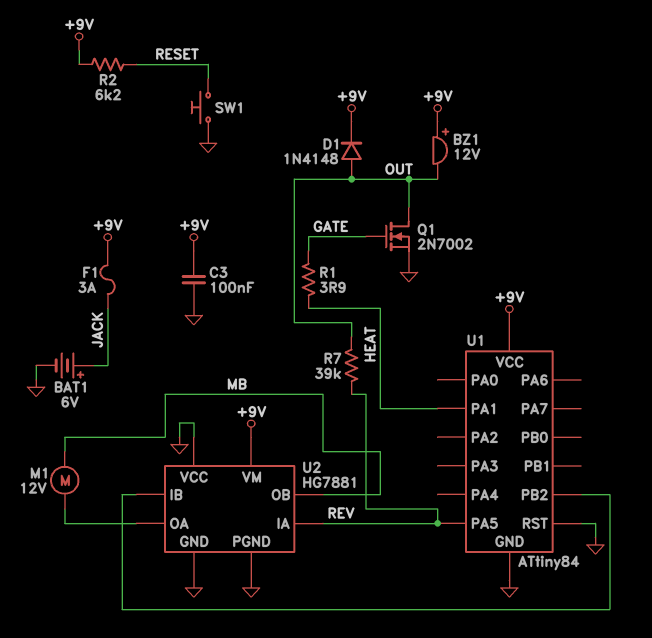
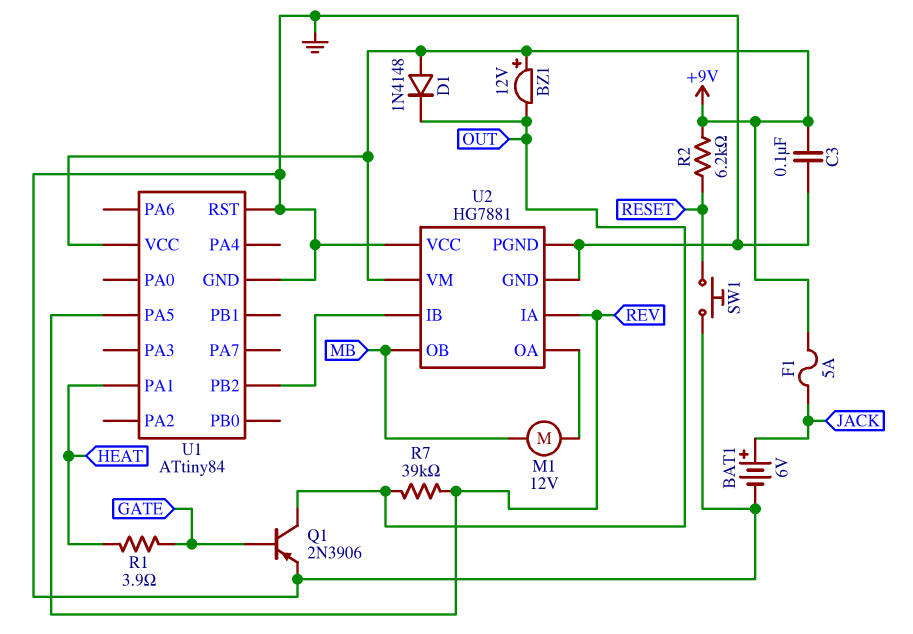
D1: diode 1N4148 (A OUT, K +9V) -> diode 1N4148 (A +9V, K OUT)
F1: 3A (+9V, JACK) -> 5A (+9V, JACK)
Q1: NMOS 2N7002 (G GATE, D OUT, S GND) -> PNP 2N3906 (B GATE, C OUT, E GND)

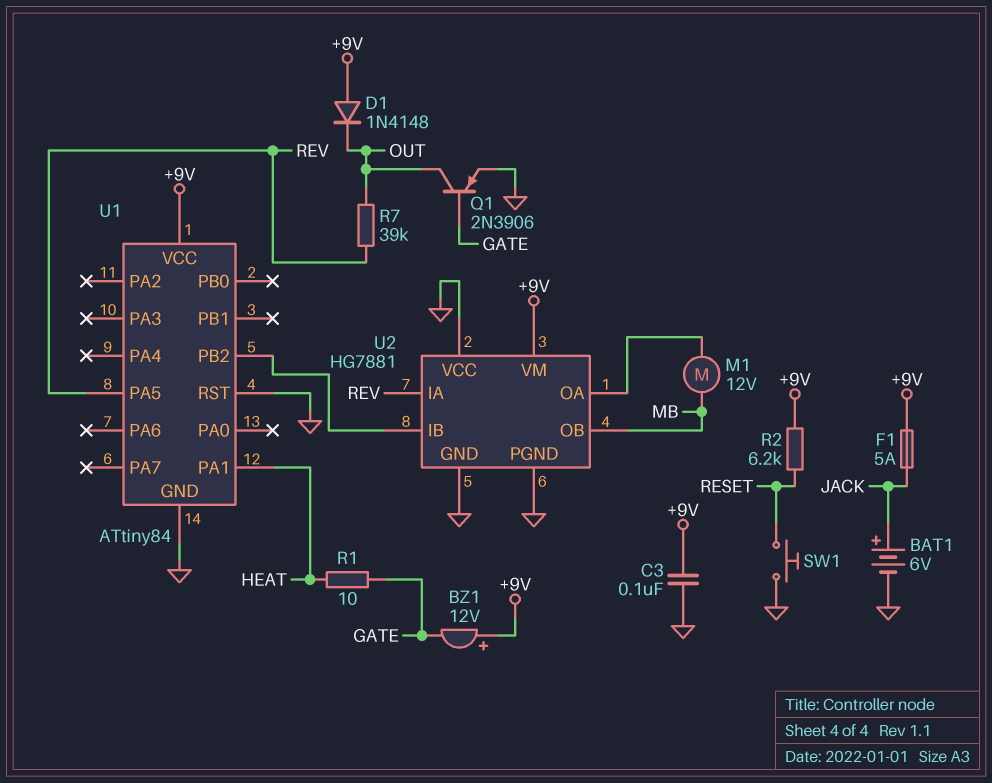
BZ1: buzzer 12V (plus +9V, minus OUT) -> buzzer 12V (plus +9V, minus GATE)
R1: 3.9 (GATE, HEAT) -> 10 (GATE, HEAT)

